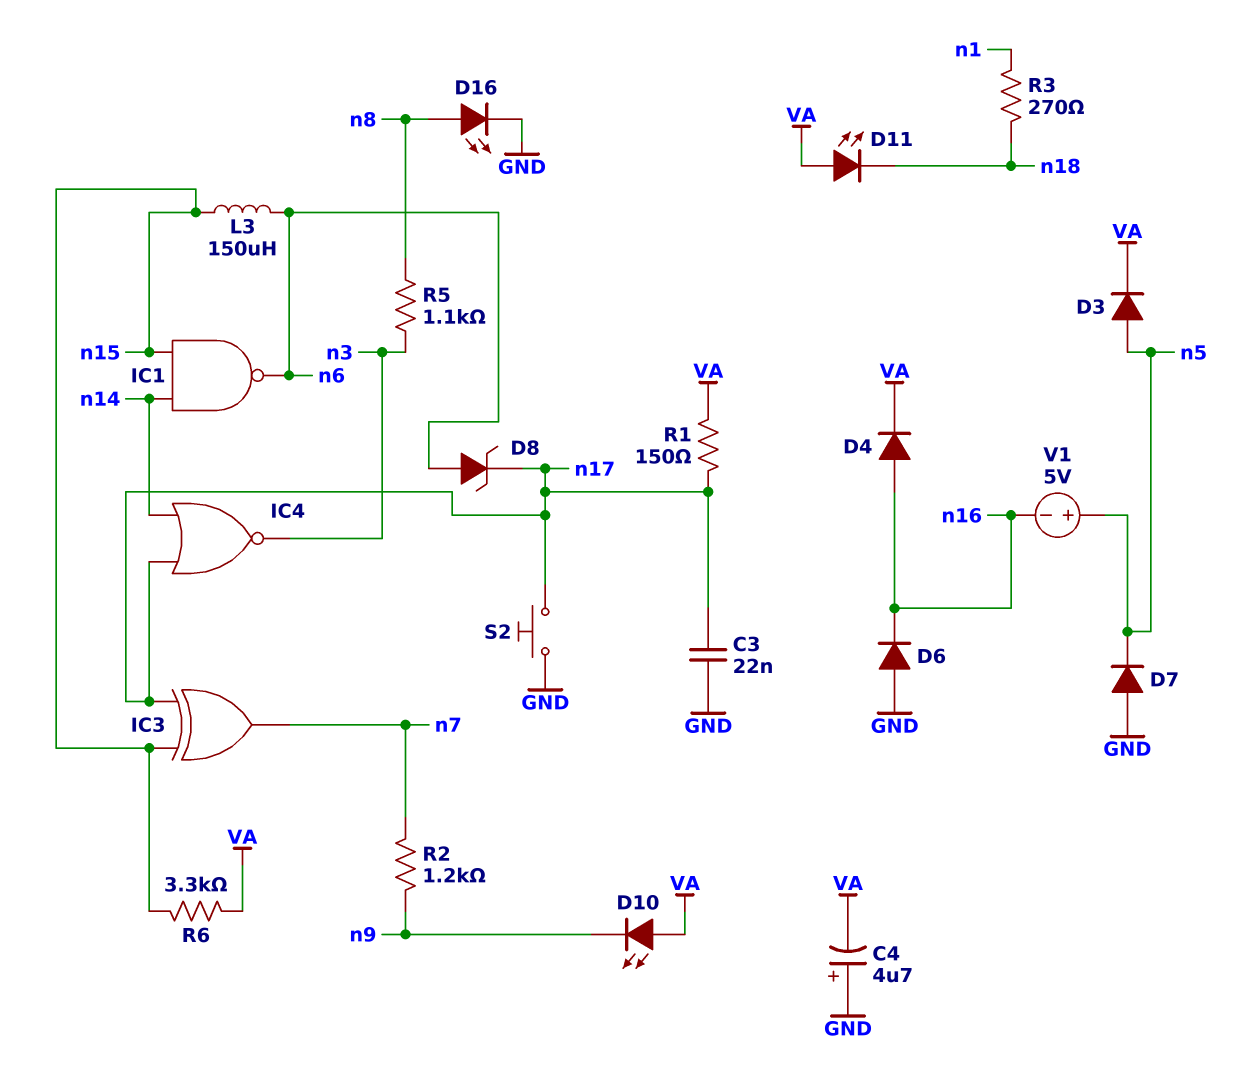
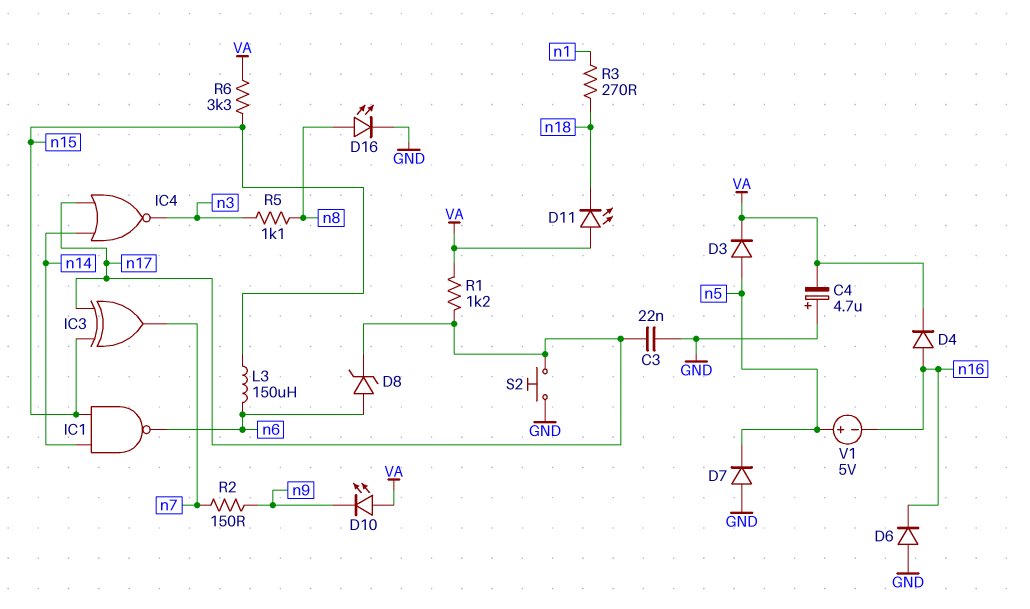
R1: 150 (VA, n17) -> 1.2k (VA, n17)
R2: 1.2k (n7, n9) -> 150 (n7, n9)

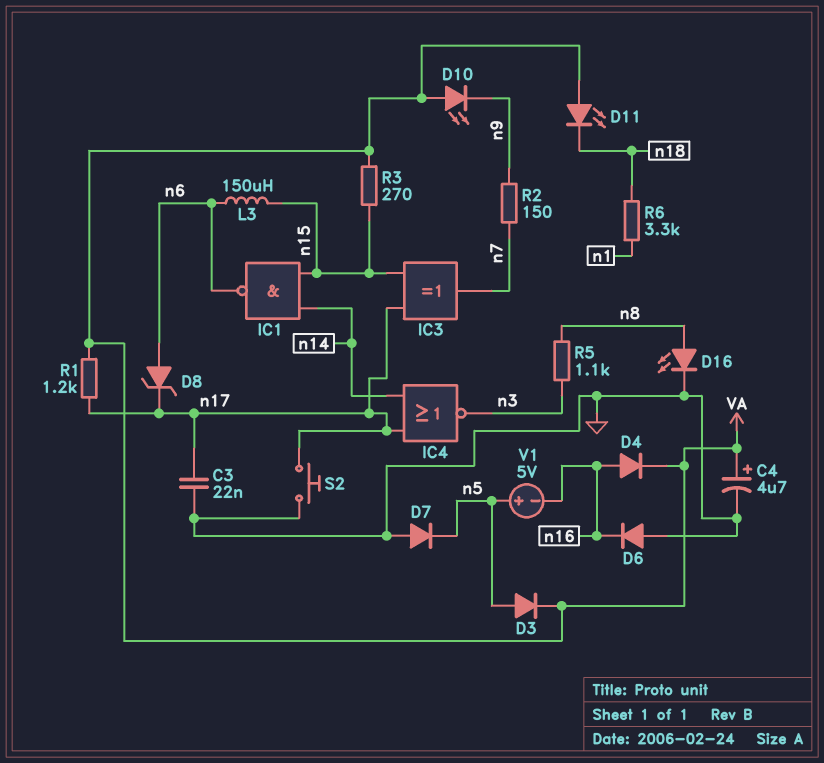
C4: 4.7uF (plus GND, minus VA) -> 4.7uF (plus VA, minus GND)
R3: 270 (n1, n18) -> 270 (VA, n15)
R6: 3.3k (VA, n15) -> 3.3k (n1, n18)

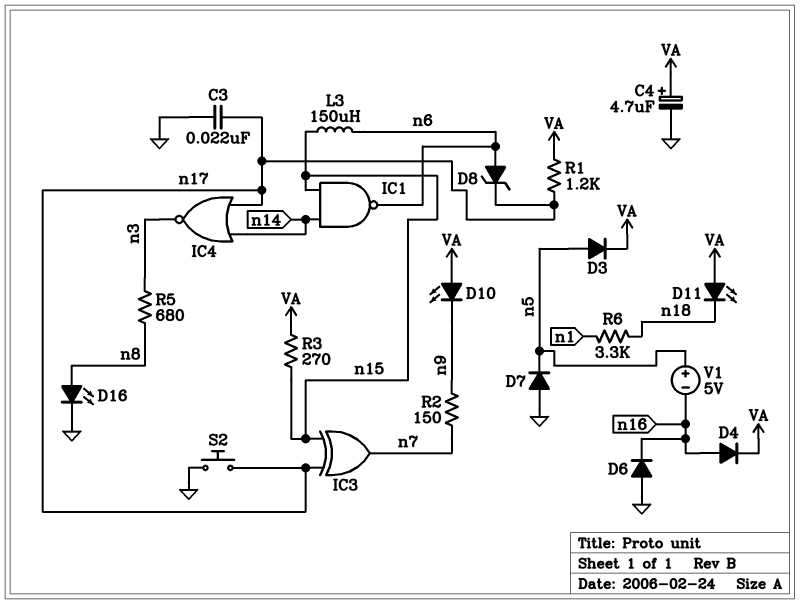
R5: 1.1k (n3, n8) -> 680 (n3, n8)

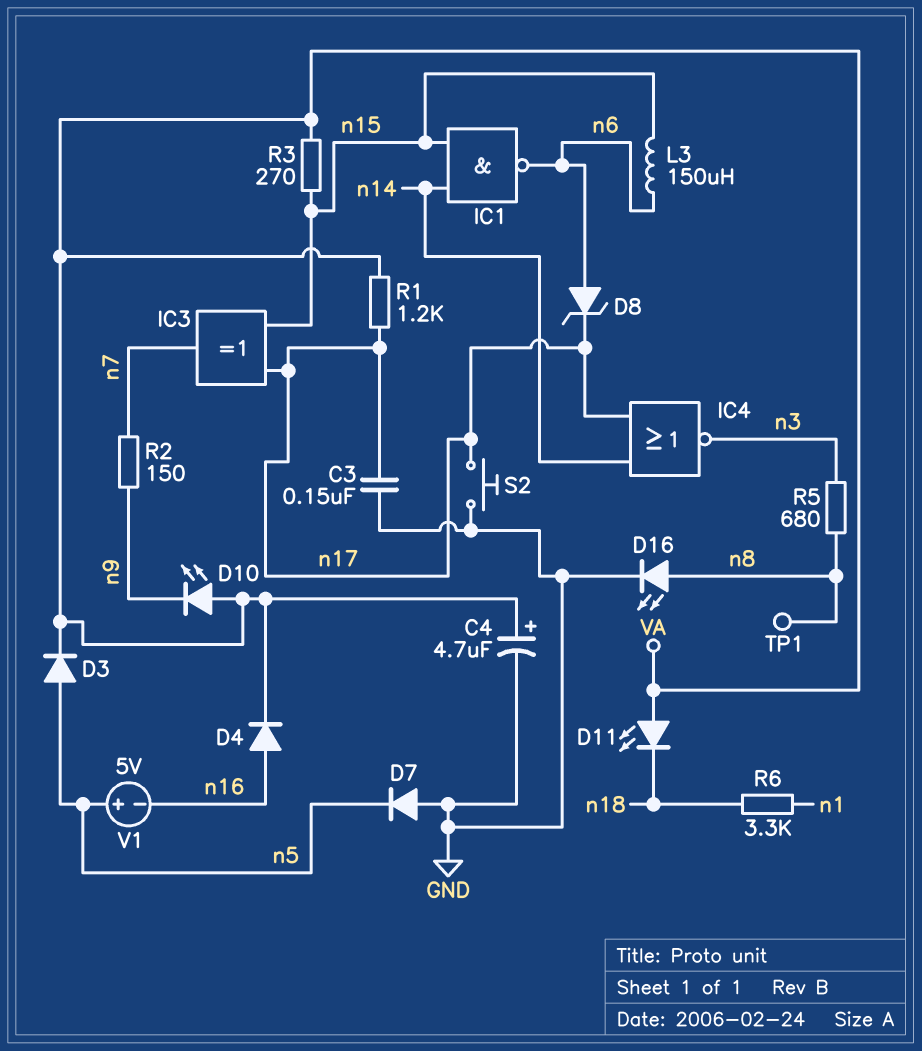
C3: 22nF (GND, n17) -> 150nF (GND, n17)
D6: diode (A GND, K n16) -> none
TP1: none -> test point (n8)

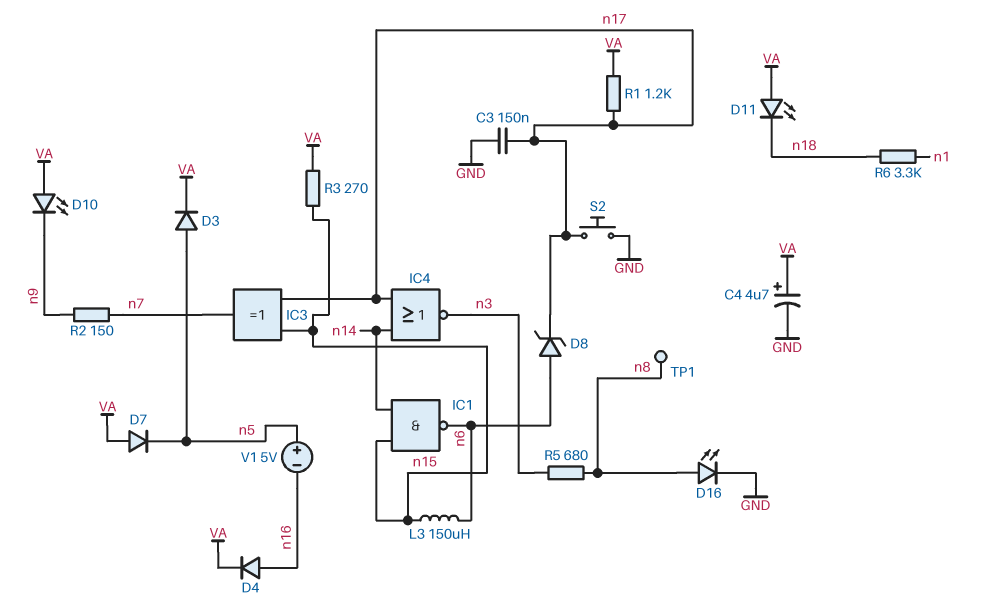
D7: diode (A GND, K n5) -> diode (A VA, K n5)

